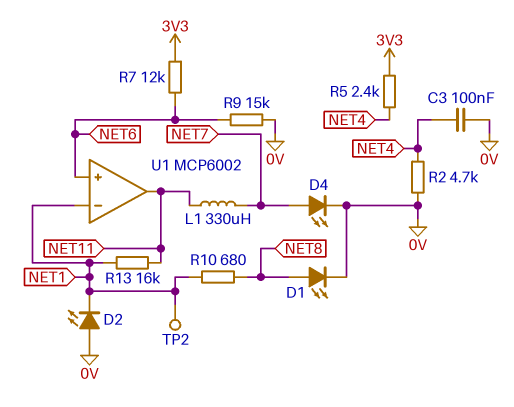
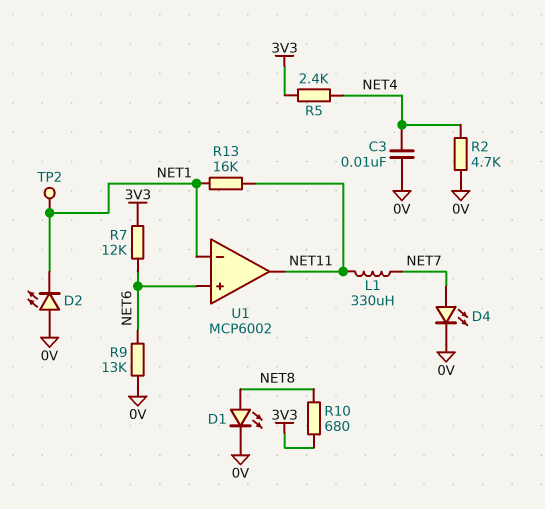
C3: 100nF (0V, NET4) -> 10nF (0V, NET4)
R9: 15k (0V, NET6) -> 13k (0V, NET6)
R10: 680 (NET1, NET8) -> 680 (3V3, NET8)

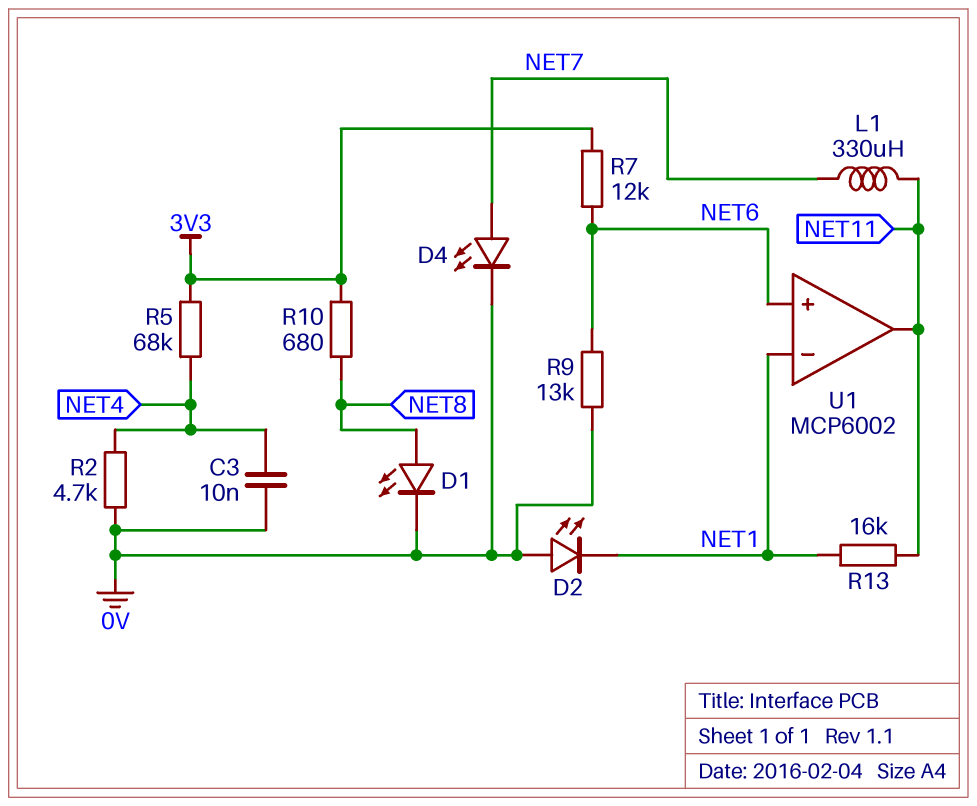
R5: 2.4k (3V3, NET4) -> 68k (3V3, NET4)
TP2: test point (NET1) -> none

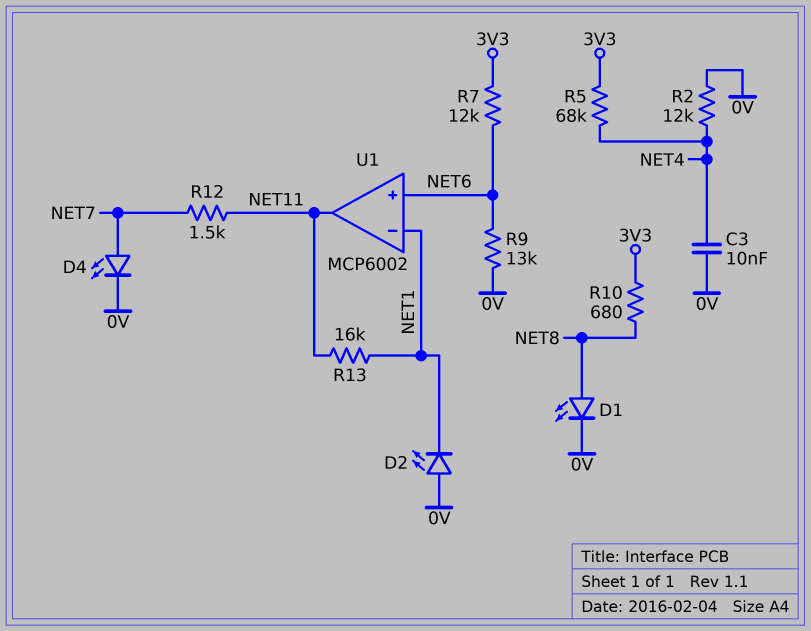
L1: 330uH (NET7, NET11) -> none
R2: 4.7k (0V, NET4) -> 12k (0V, NET4)
R12: none -> 1.5k (NET7, NET11)

